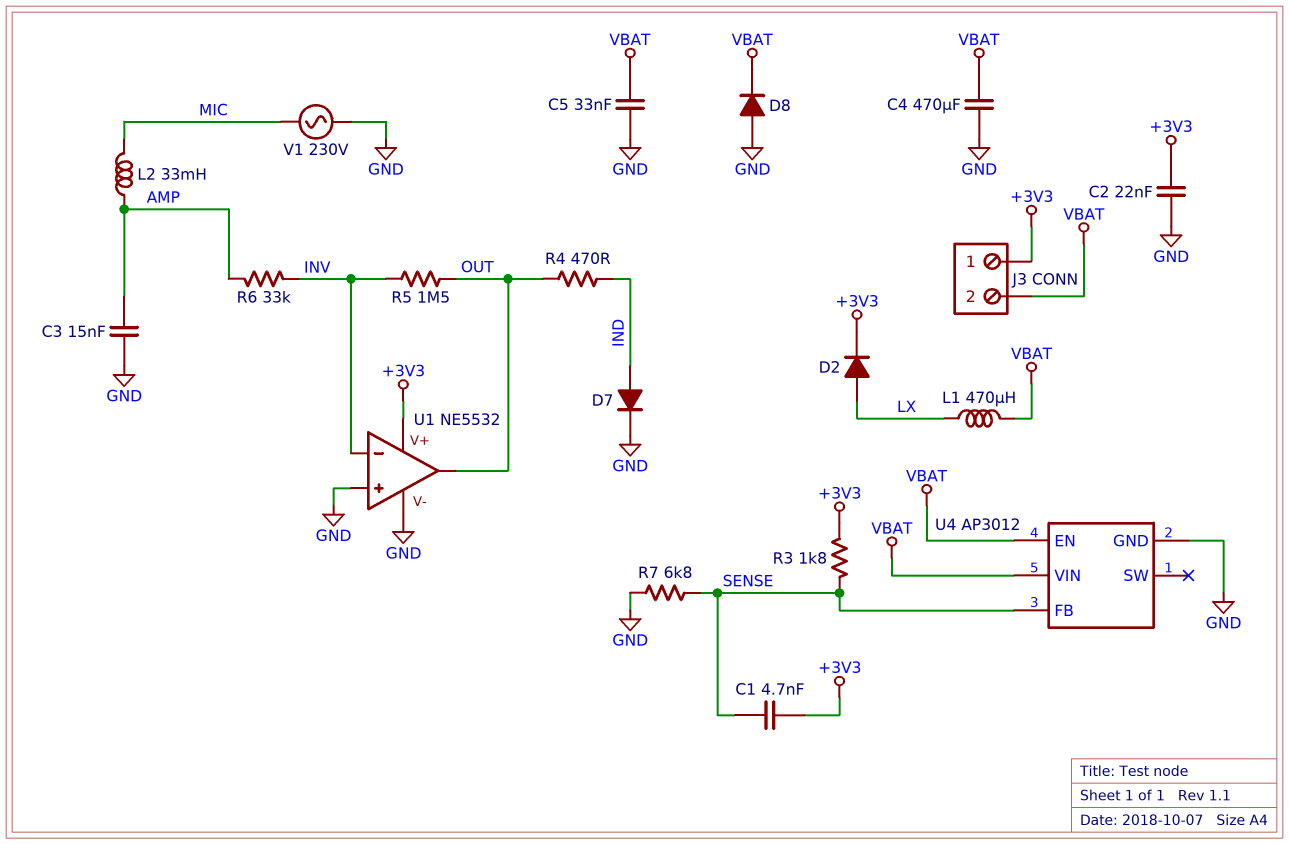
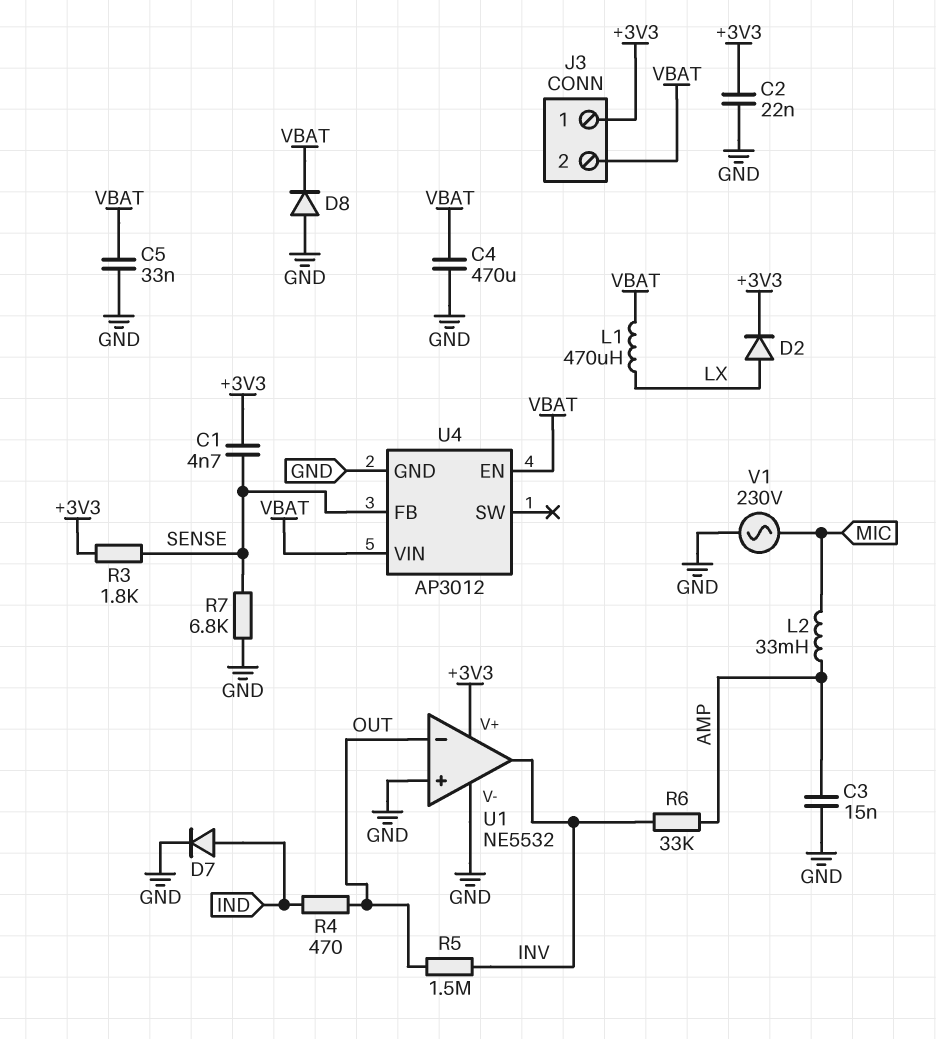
U1 pin in-: INV -> OUT
U1 pin out: OUT -> INV

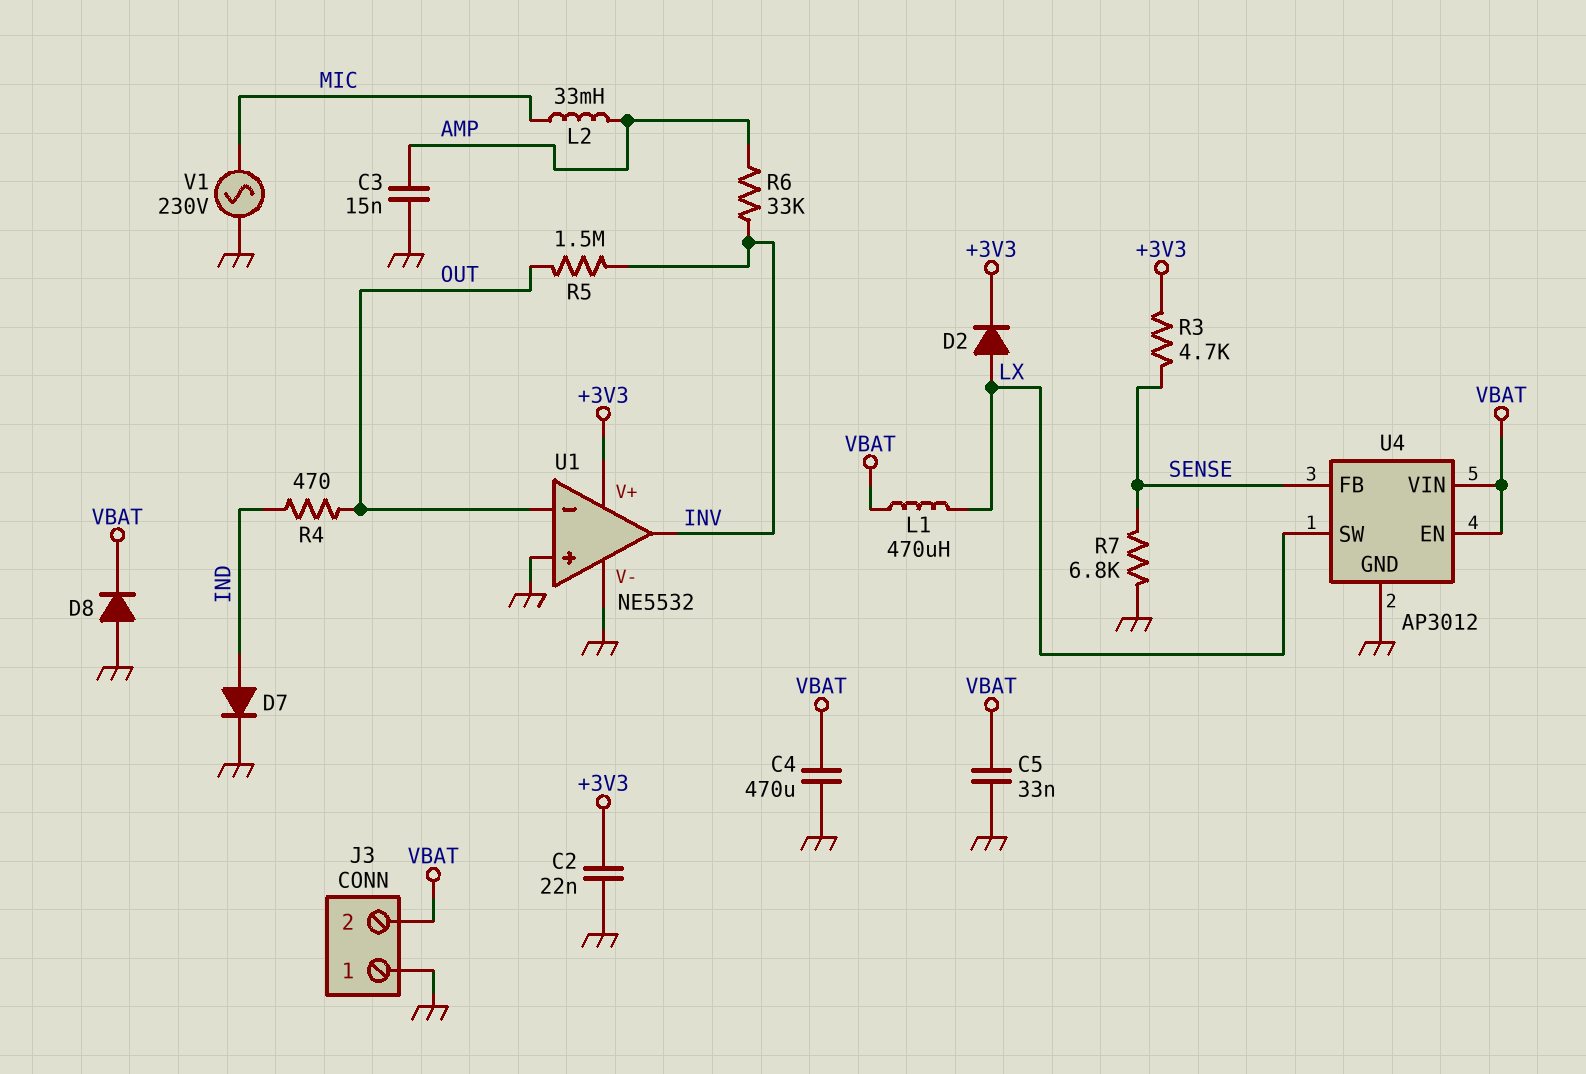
C1: 4.7nF (+3V3, SENSE) -> none
J3 pin 1: +3V3 -> GND
R3: 1.8k (+3V3, SENSE) -> 4.7k (+3V3, SENSE)
U4 pin SW: none -> LX

